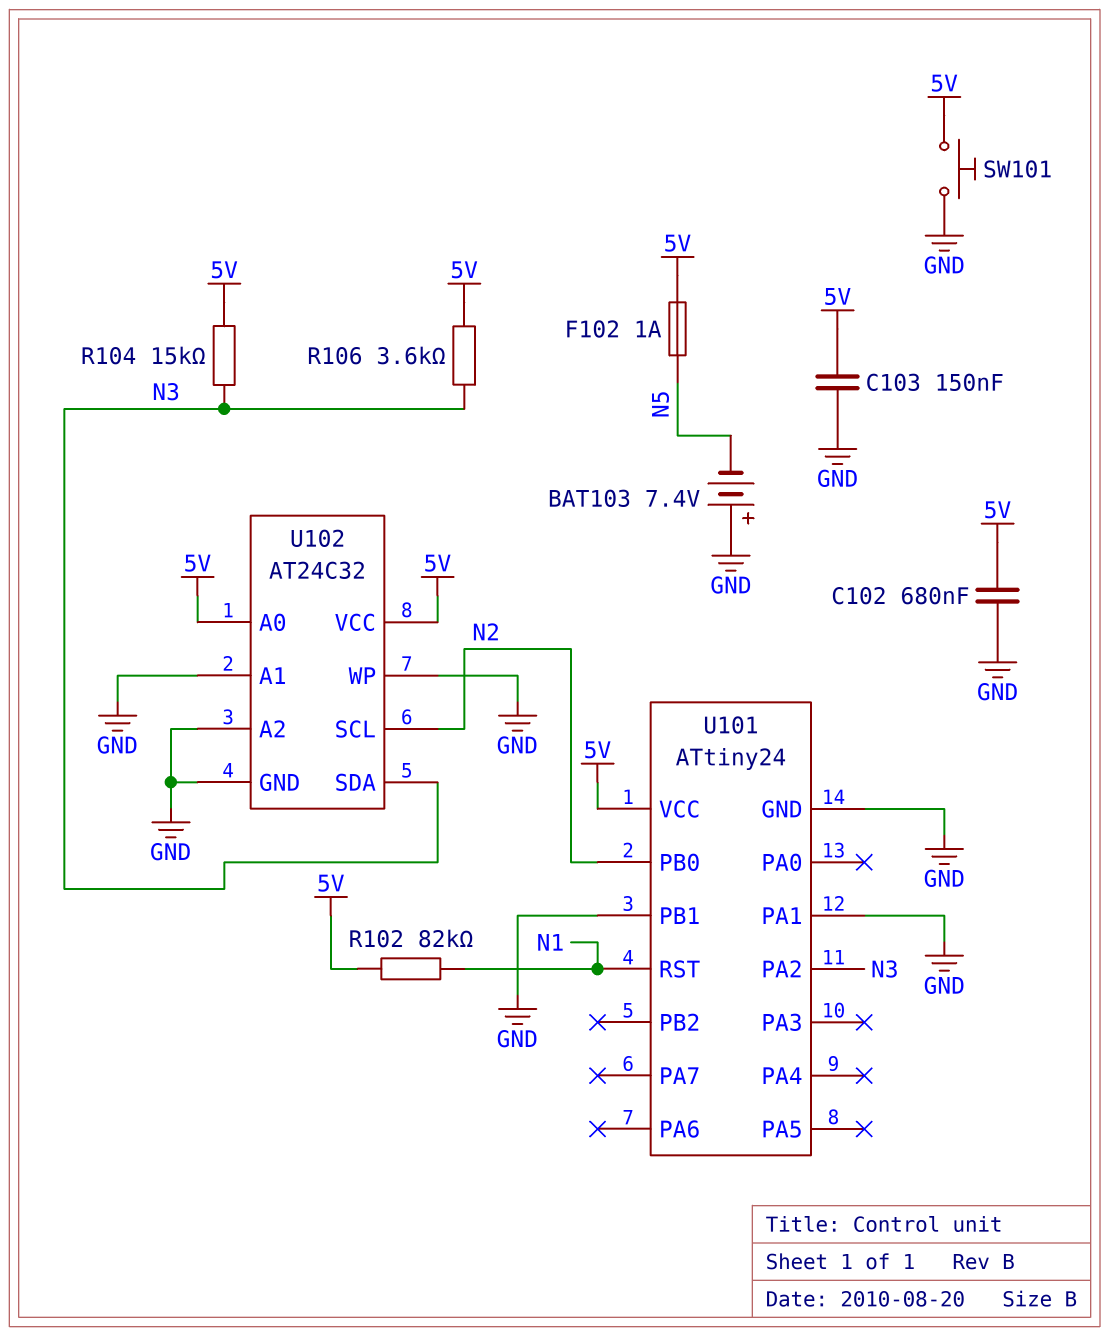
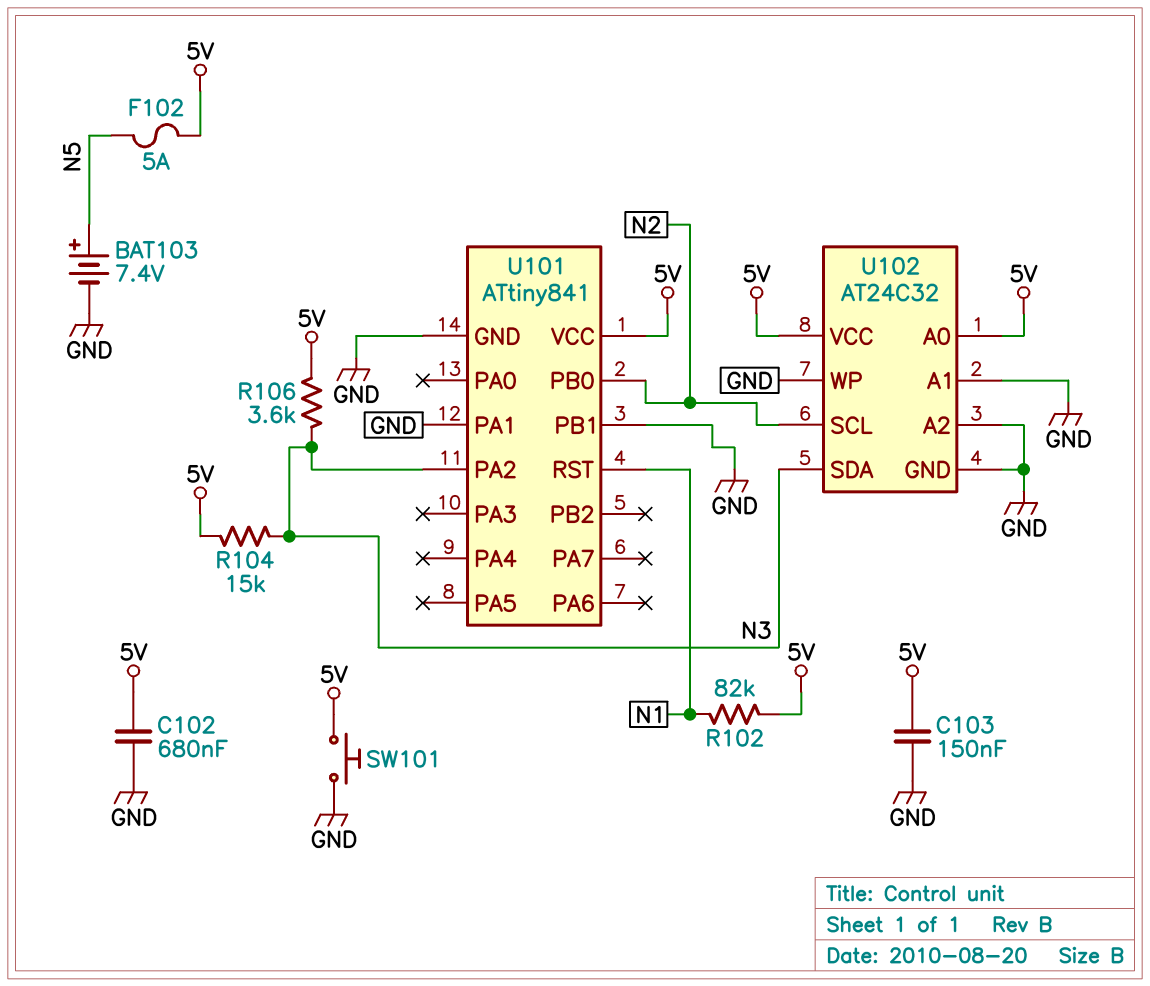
BAT103: 7.4V (plus GND, minus N5) -> 7.4V (plus N5, minus GND)
F102: 1A (5V, N5) -> 5A (5V, N5)
U101: ATtiny24 -> ATtiny841

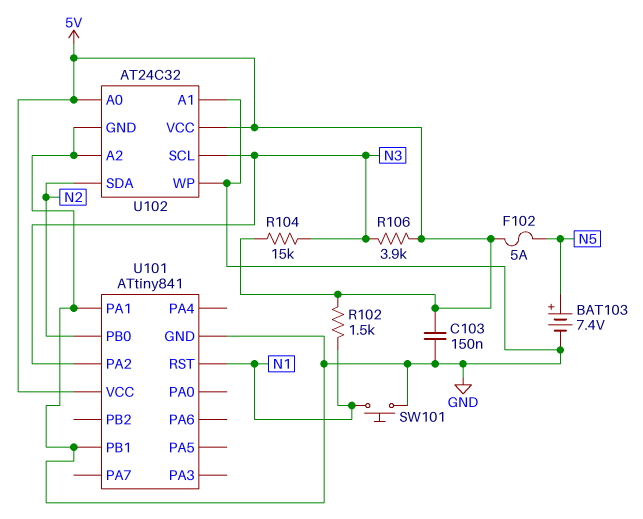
C102: 680nF (5V, GND) -> none
R102: 82k (5V, N1) -> 1.5k (5V, N1)
R106: 3.6k (5V, N3) -> 3.9k (5V, N3)
SW101: button (5V, GND) -> button (GND, N1)
U102 pin SCL: N2 -> N3
U102 pin SDA: N3 -> N2

